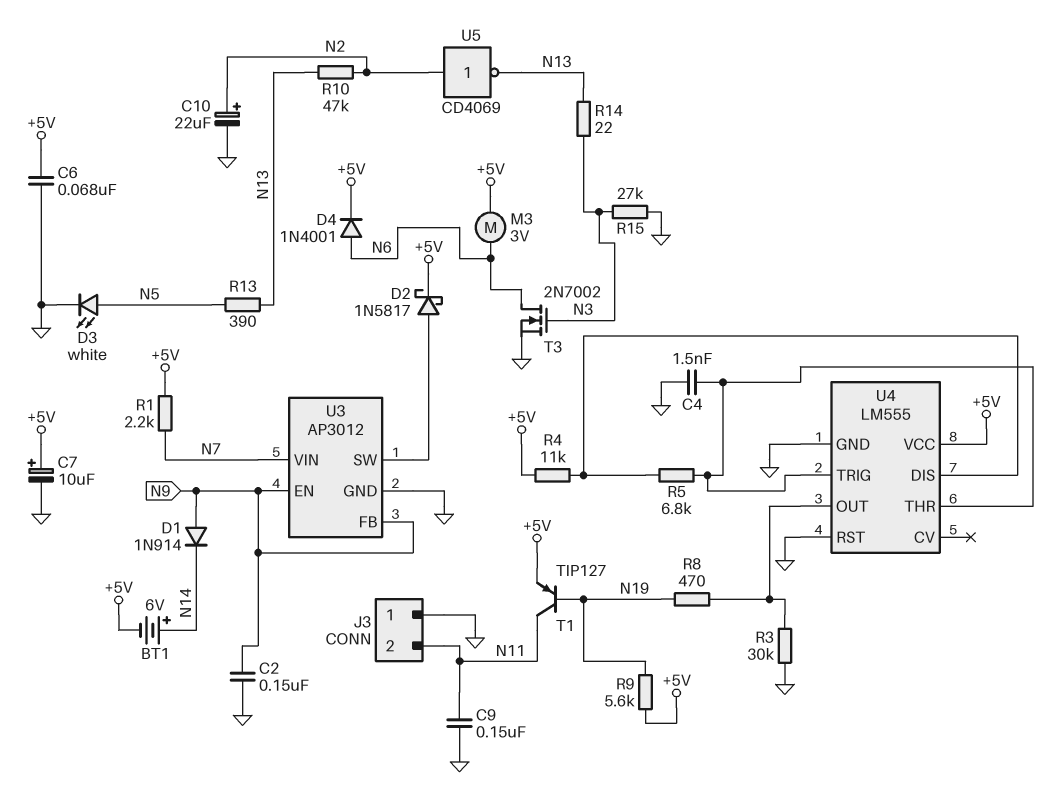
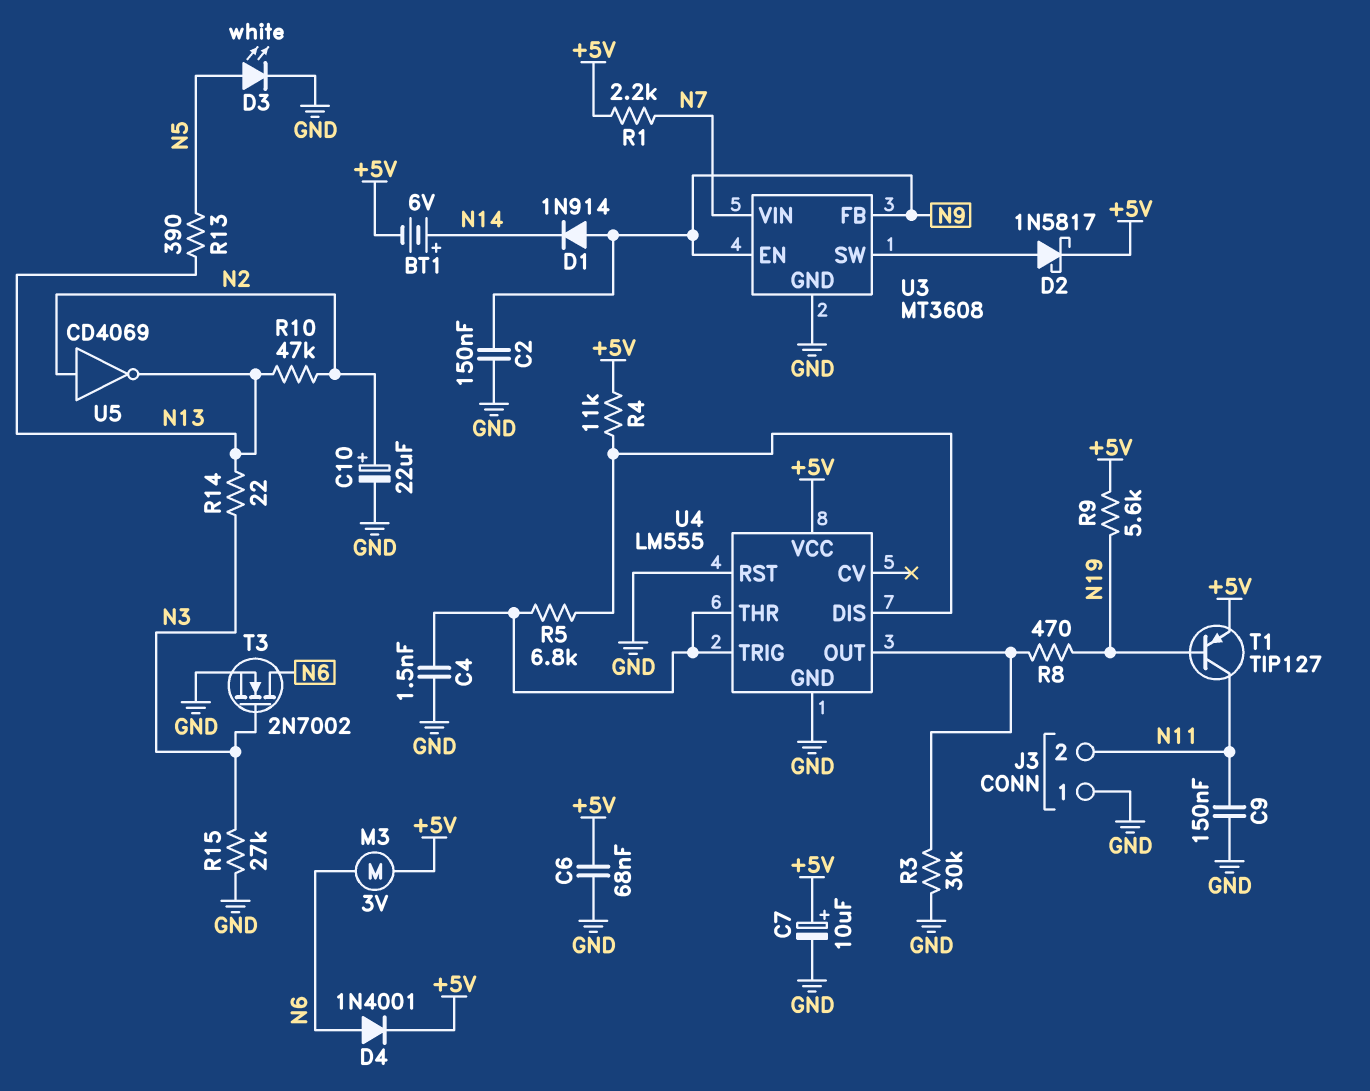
U3: AP3012 -> MT3608

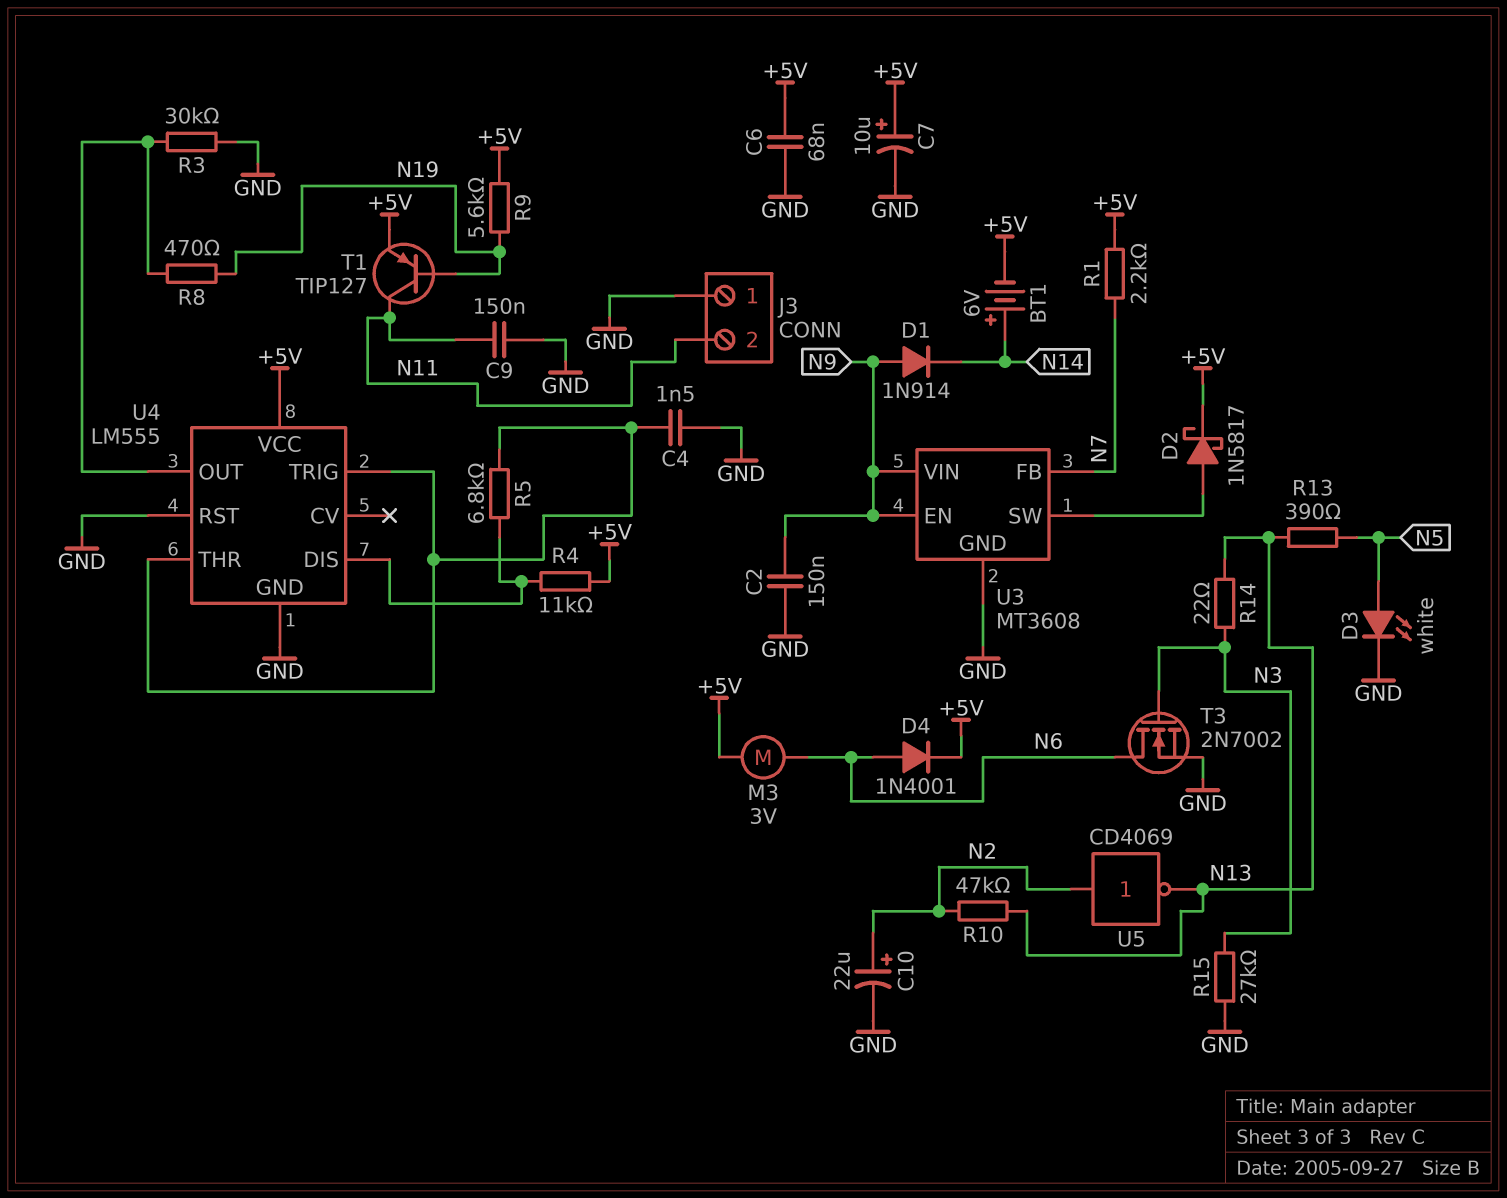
U3 pin FB: N9 -> N7
U3 pin VIN: N7 -> N9

